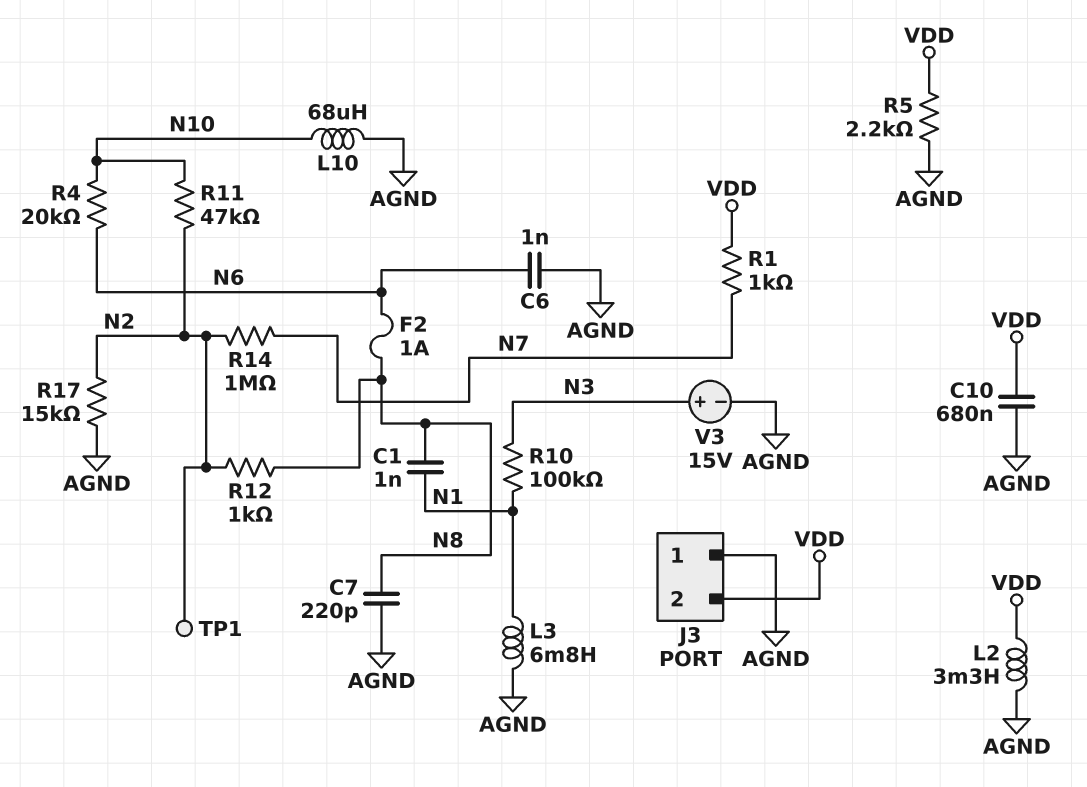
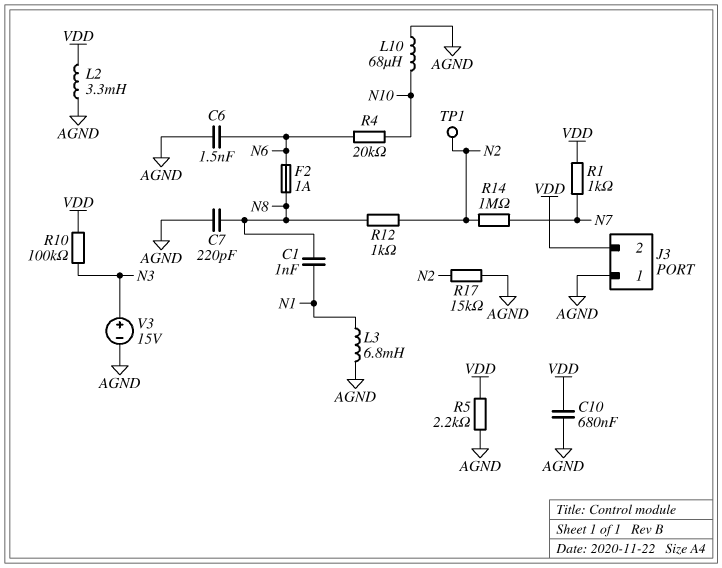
C6: 1nF (AGND, N6) -> 1.5nF (AGND, N6)
R10: 100k (N1, N3) -> 100k (N3, VDD)
R11: 47k (N2, N10) -> none

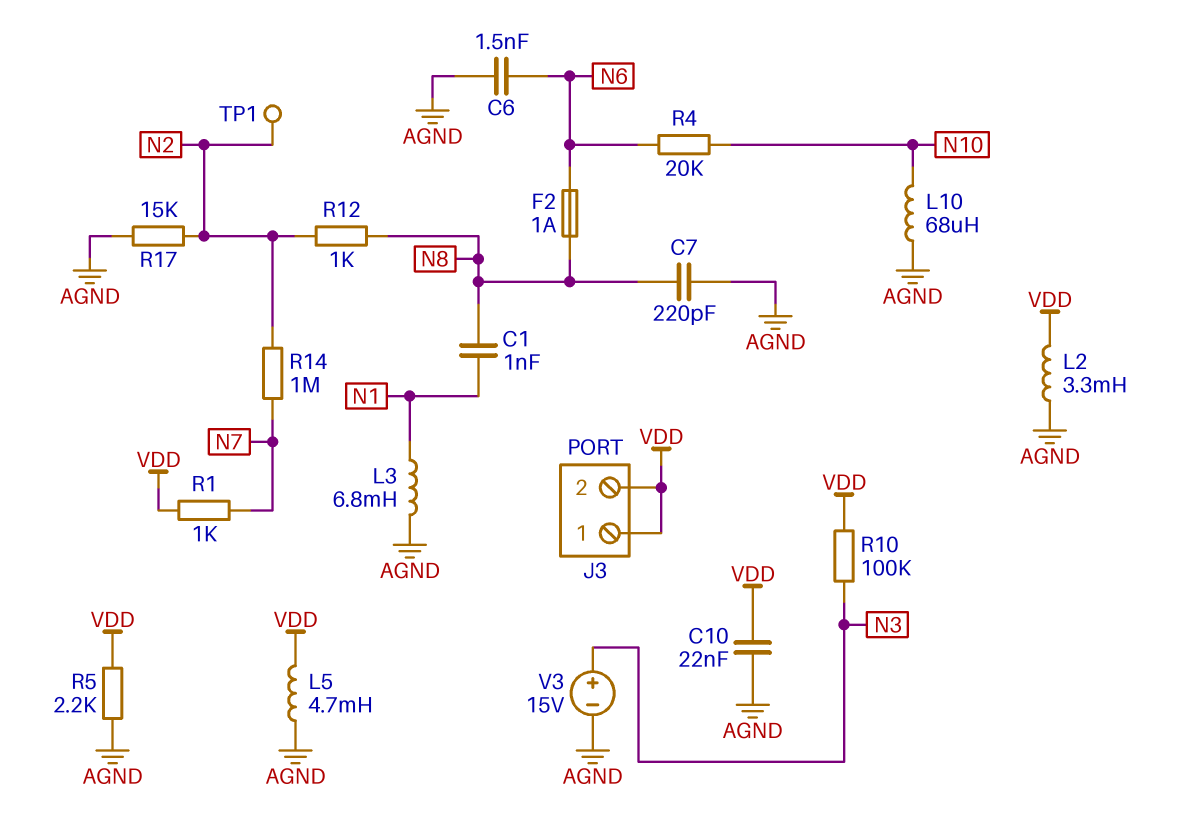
C10: 680nF (AGND, VDD) -> 22nF (AGND, VDD)
J3 pin 1: AGND -> VDD
L5: none -> 4.7mH (AGND, VDD)

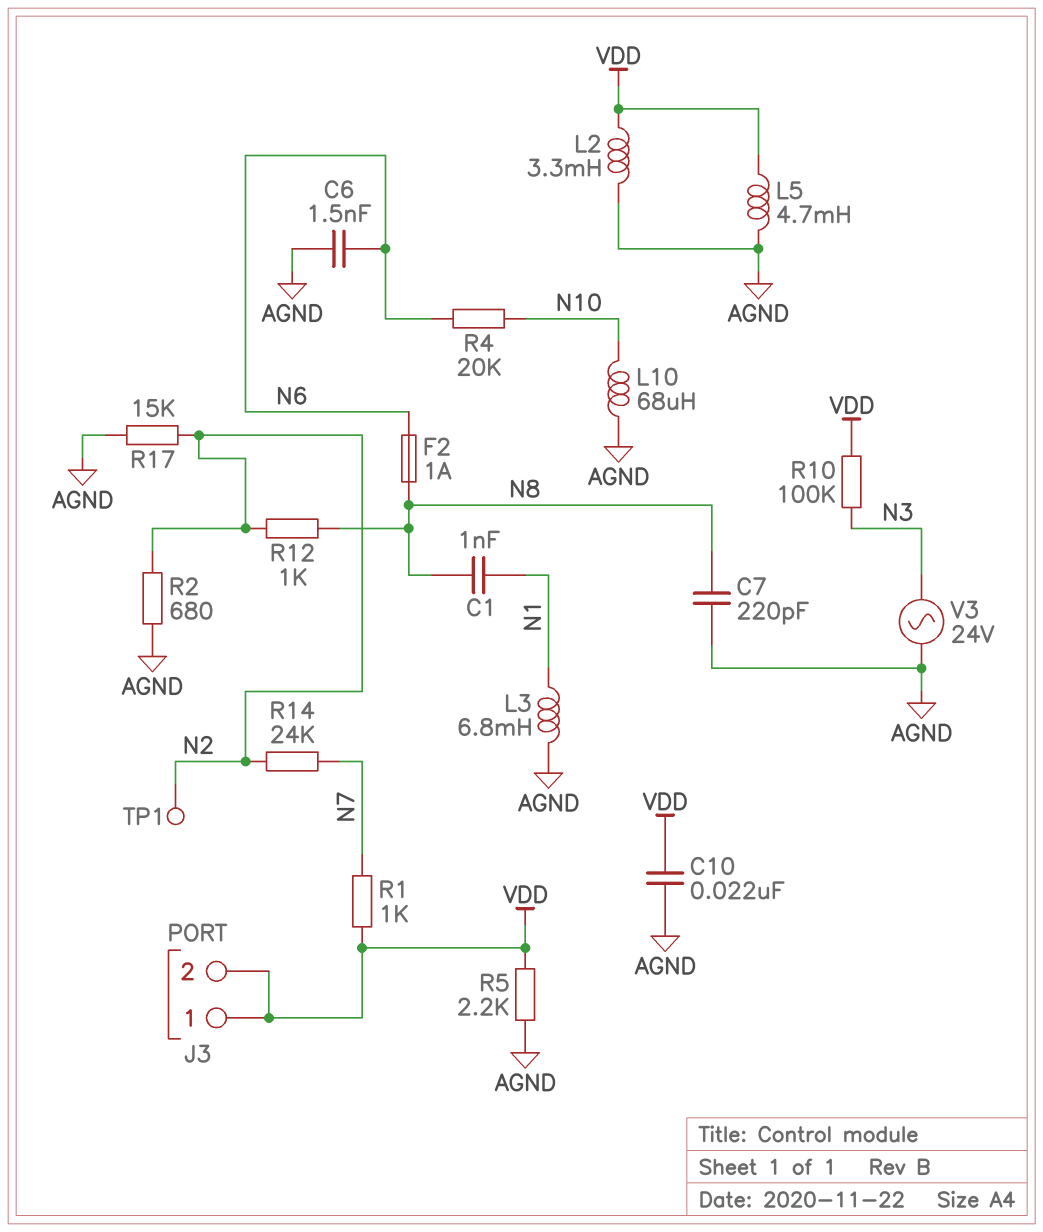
R2: none -> 680 (AGND, N2)
R14: 1M (N2, N7) -> 24k (N2, N7)
V3: 15V (plus N3, minus AGND) -> AC 24V (AGND, N3)

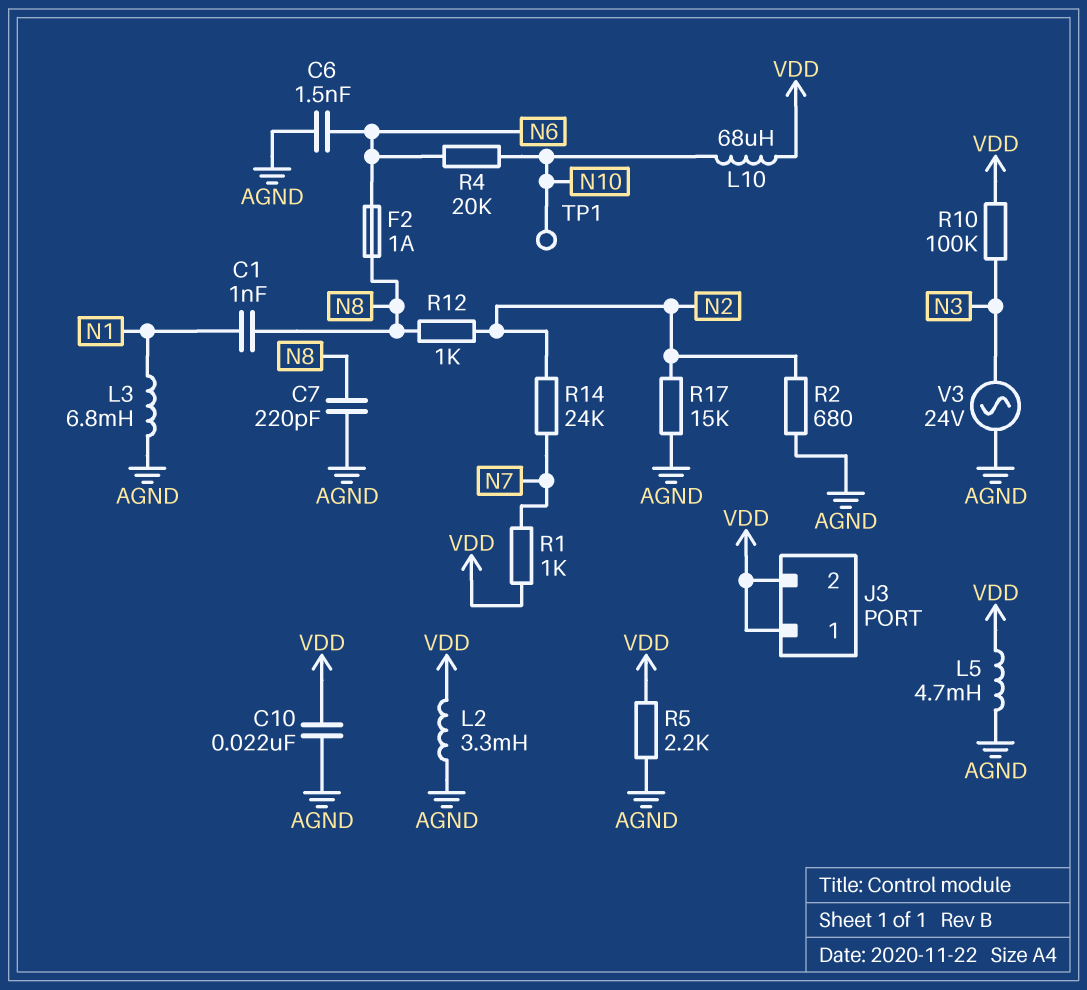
L10: 68uH (AGND, N10) -> 68uH (N10, VDD)
TP1: test point (N2) -> test point (N10)

